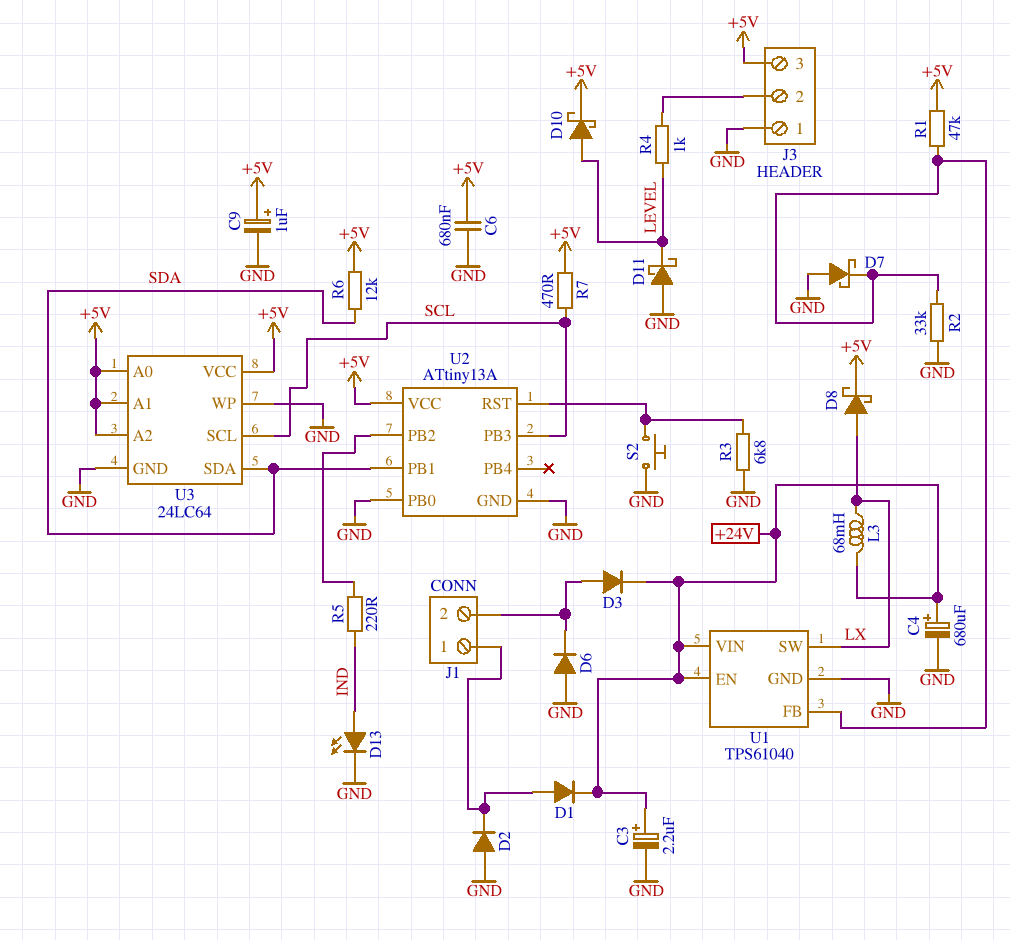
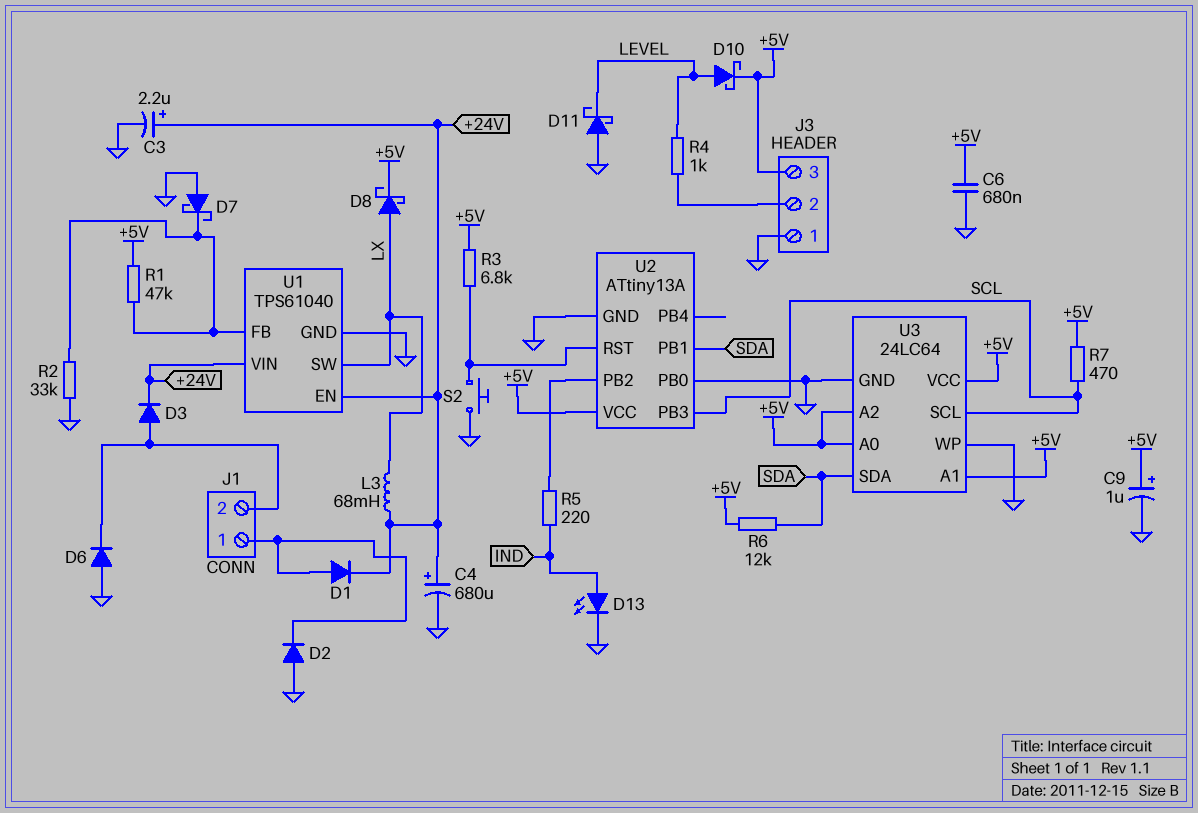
R3: 6.8k (GND, U2/RST) -> 6.8k (+5V, U2/RST)

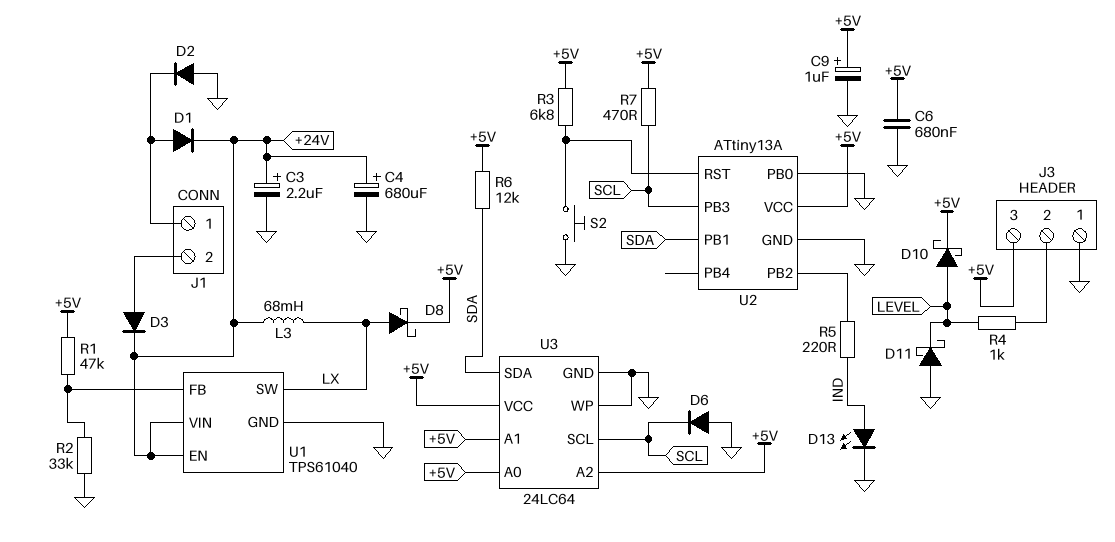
D6: diode (A GND, K J1/2) -> diode (A GND, K SCL)
D7: schottky (A GND, K U1/FB) -> none

